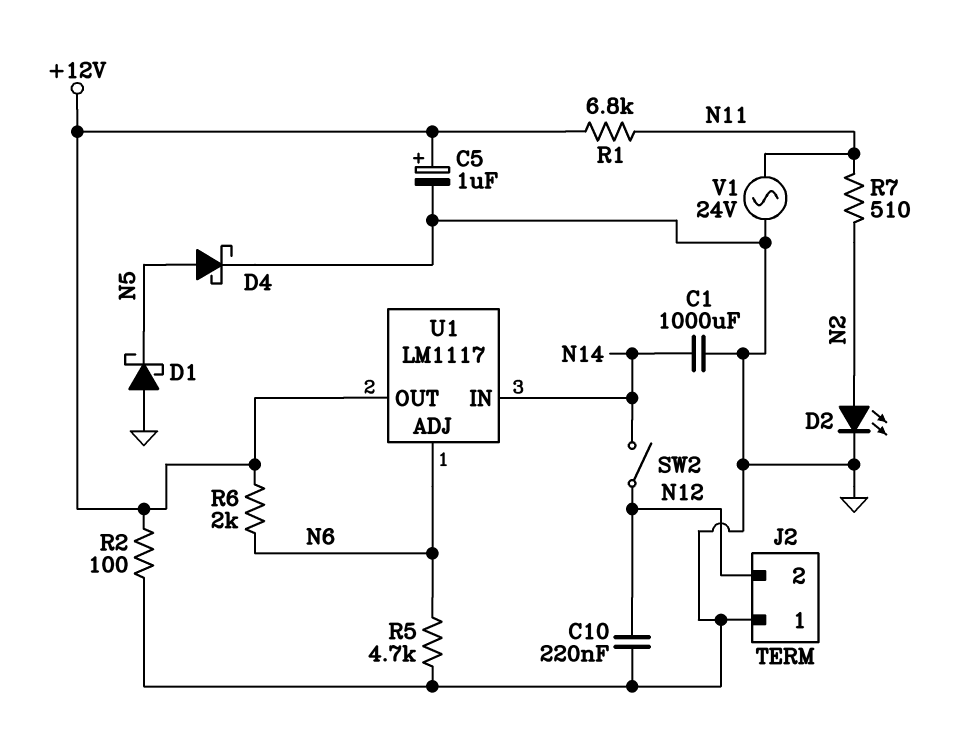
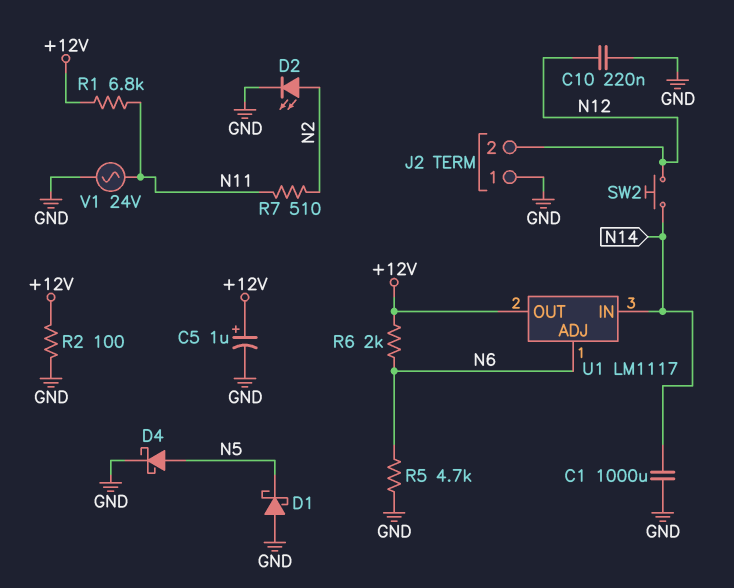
SW2: switch (N12, N14) -> button (N12, N14)

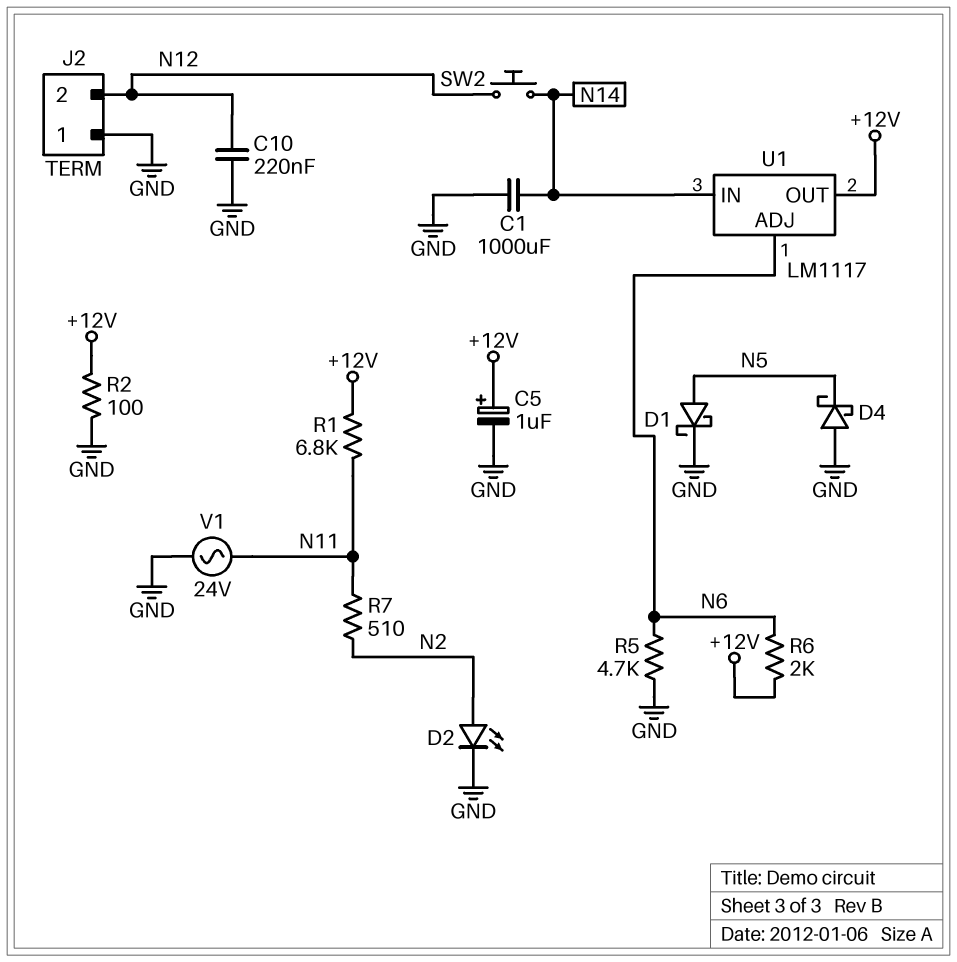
D1: schottky (A GND, K N5) -> schottky (A N5, K GND)
D4: schottky (A N5, K GND) -> schottky (A GND, K N5)

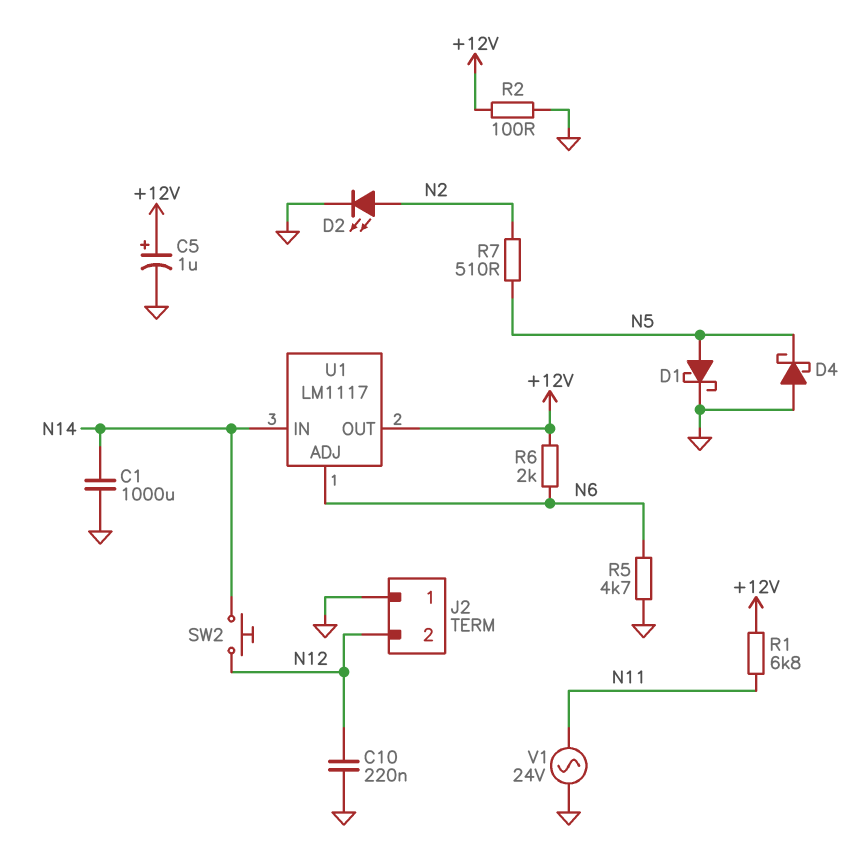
R7: 510 (N2, N11) -> 510 (N2, N5)

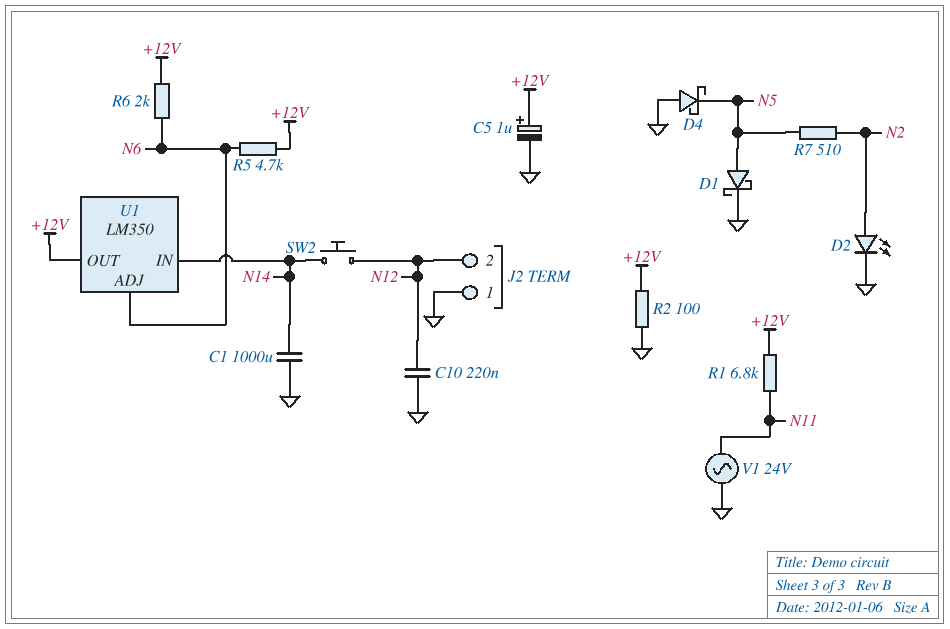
R5: 4.7k (GND, N6) -> 4.7k (+12V, N6)
U1: LM1117 -> LM350

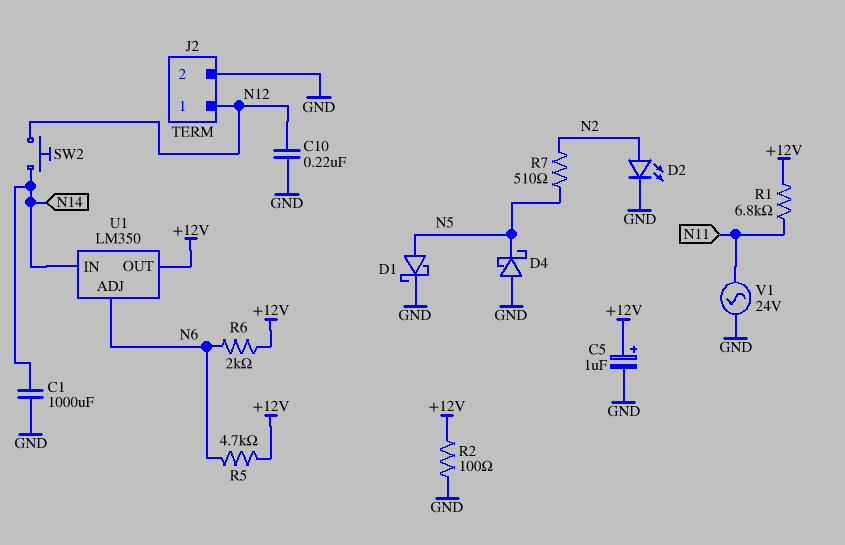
J2 pin 1: GND -> N12
J2 pin 2: N12 -> GND

